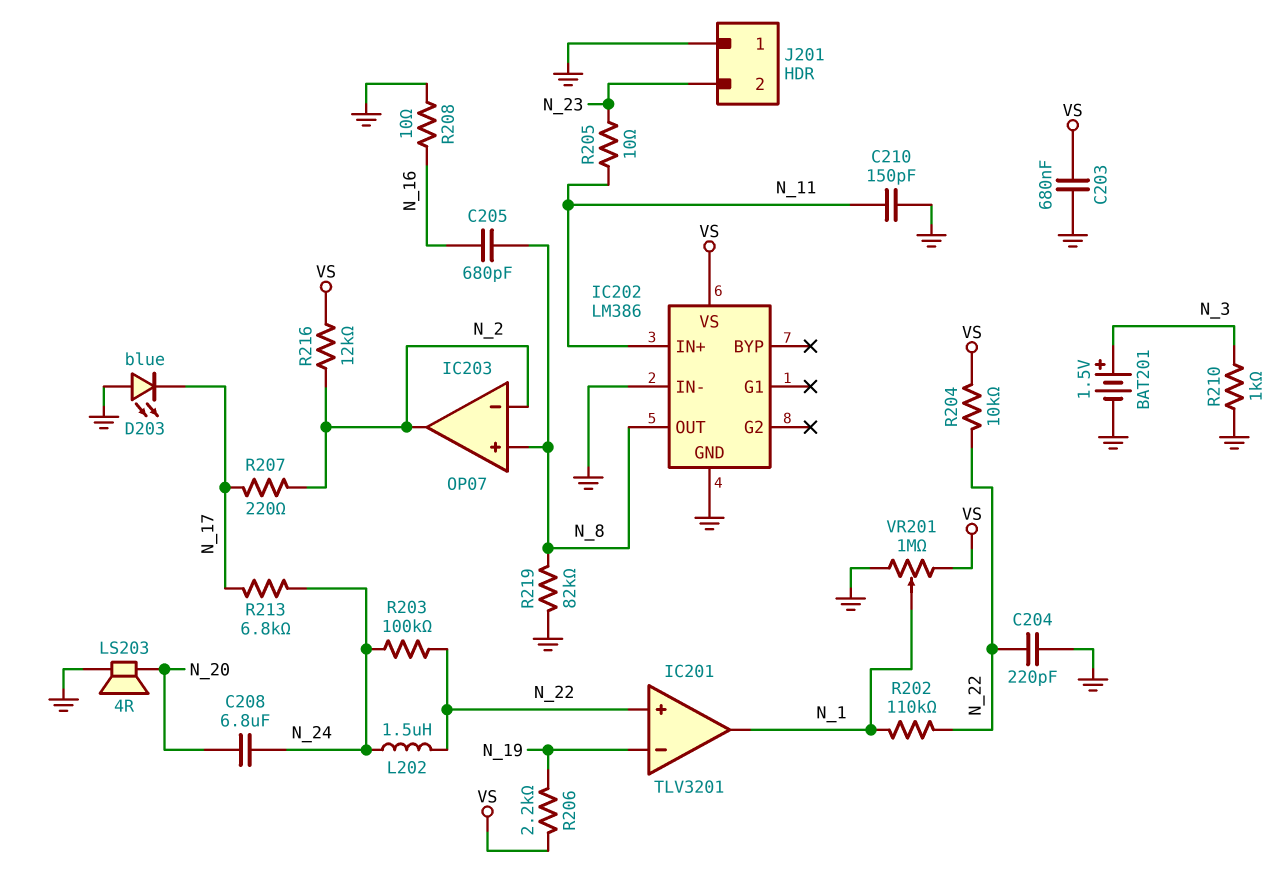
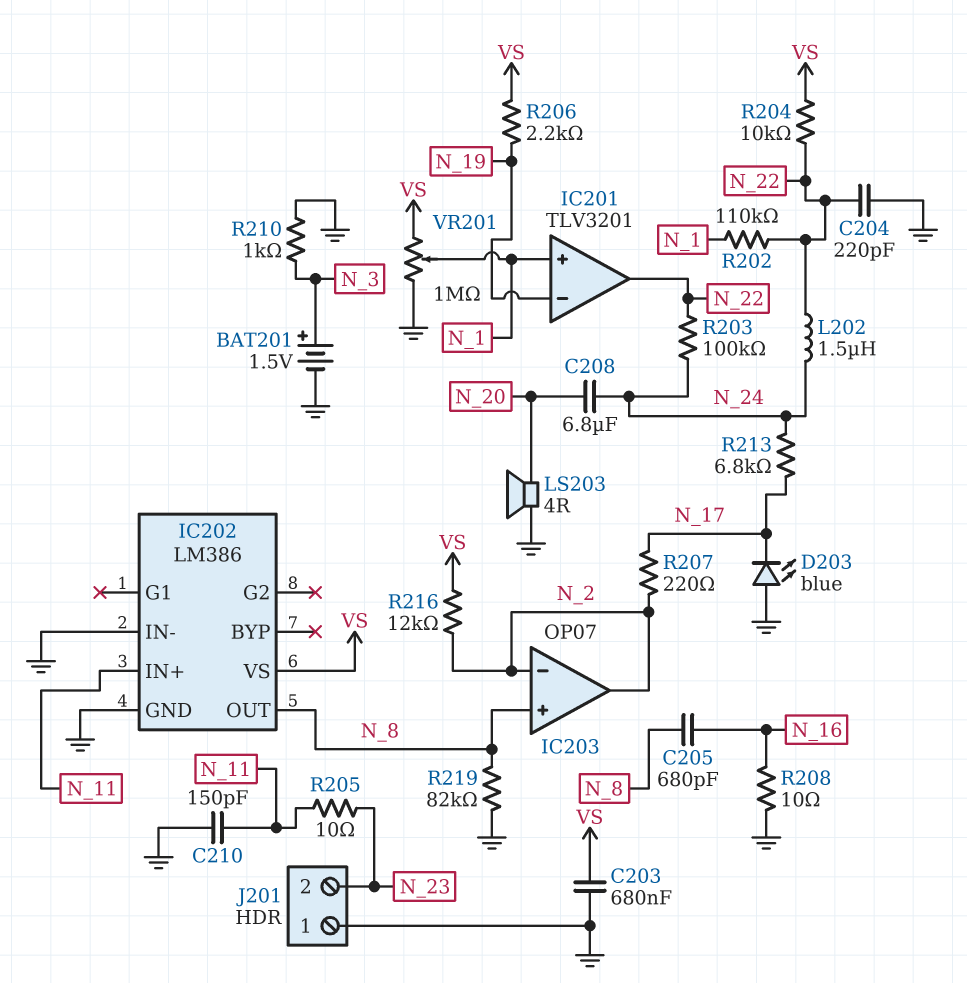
IC201 pin in+: N_22 -> N_1
IC201 pin out: N_1 -> N_22

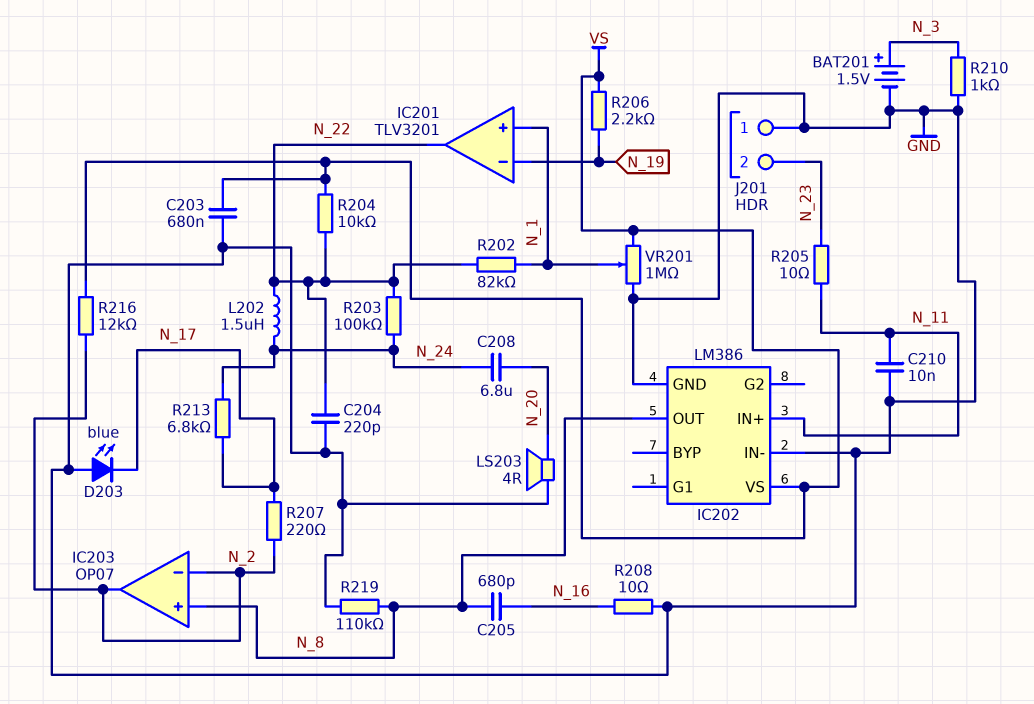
C210: 150pF (GND, N_11) -> 10nF (GND, N_11)
R202: 110k (N_1, N_22) -> 82k (N_1, N_22)
R219: 82k (GND, N_8) -> 110k (GND, N_8)

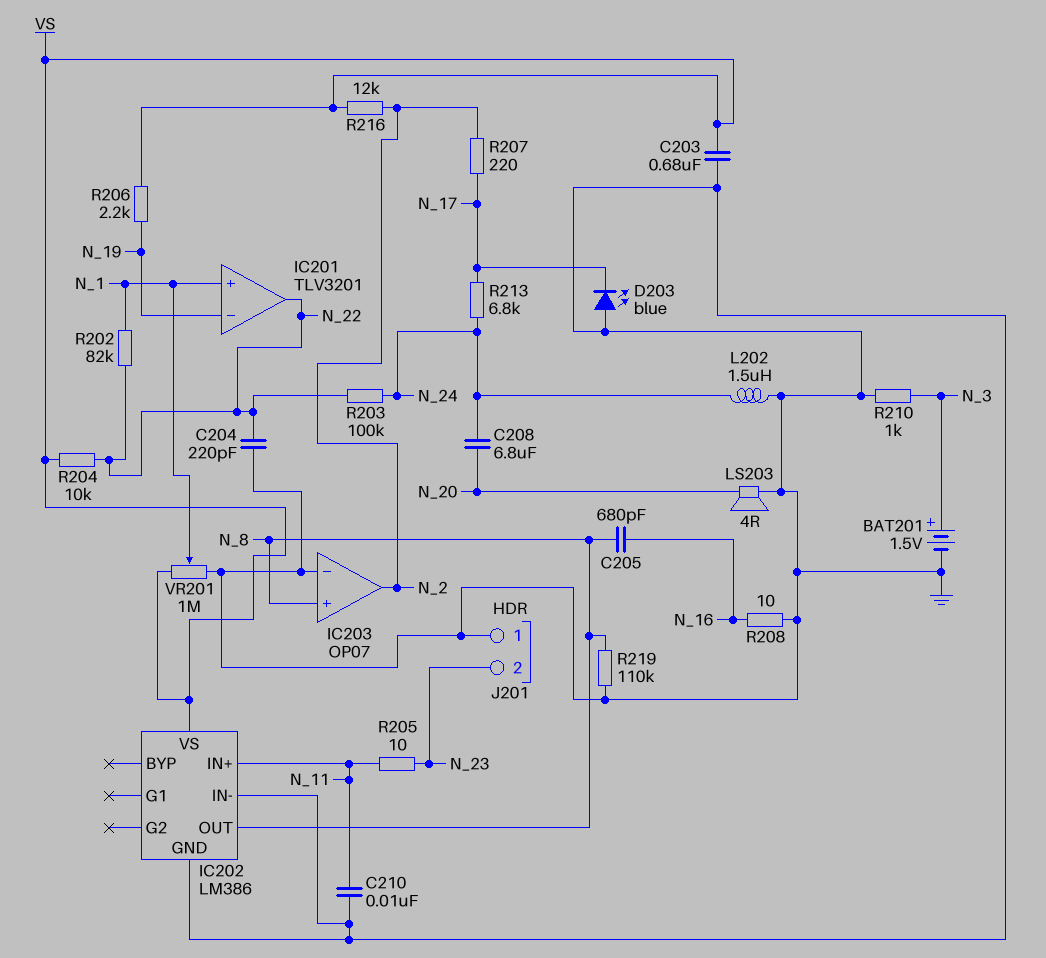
IC203 pin in-: N_2 -> GND
L202: 1.5uH (N_22, N_24) -> 1.5uH (GND, N_24)

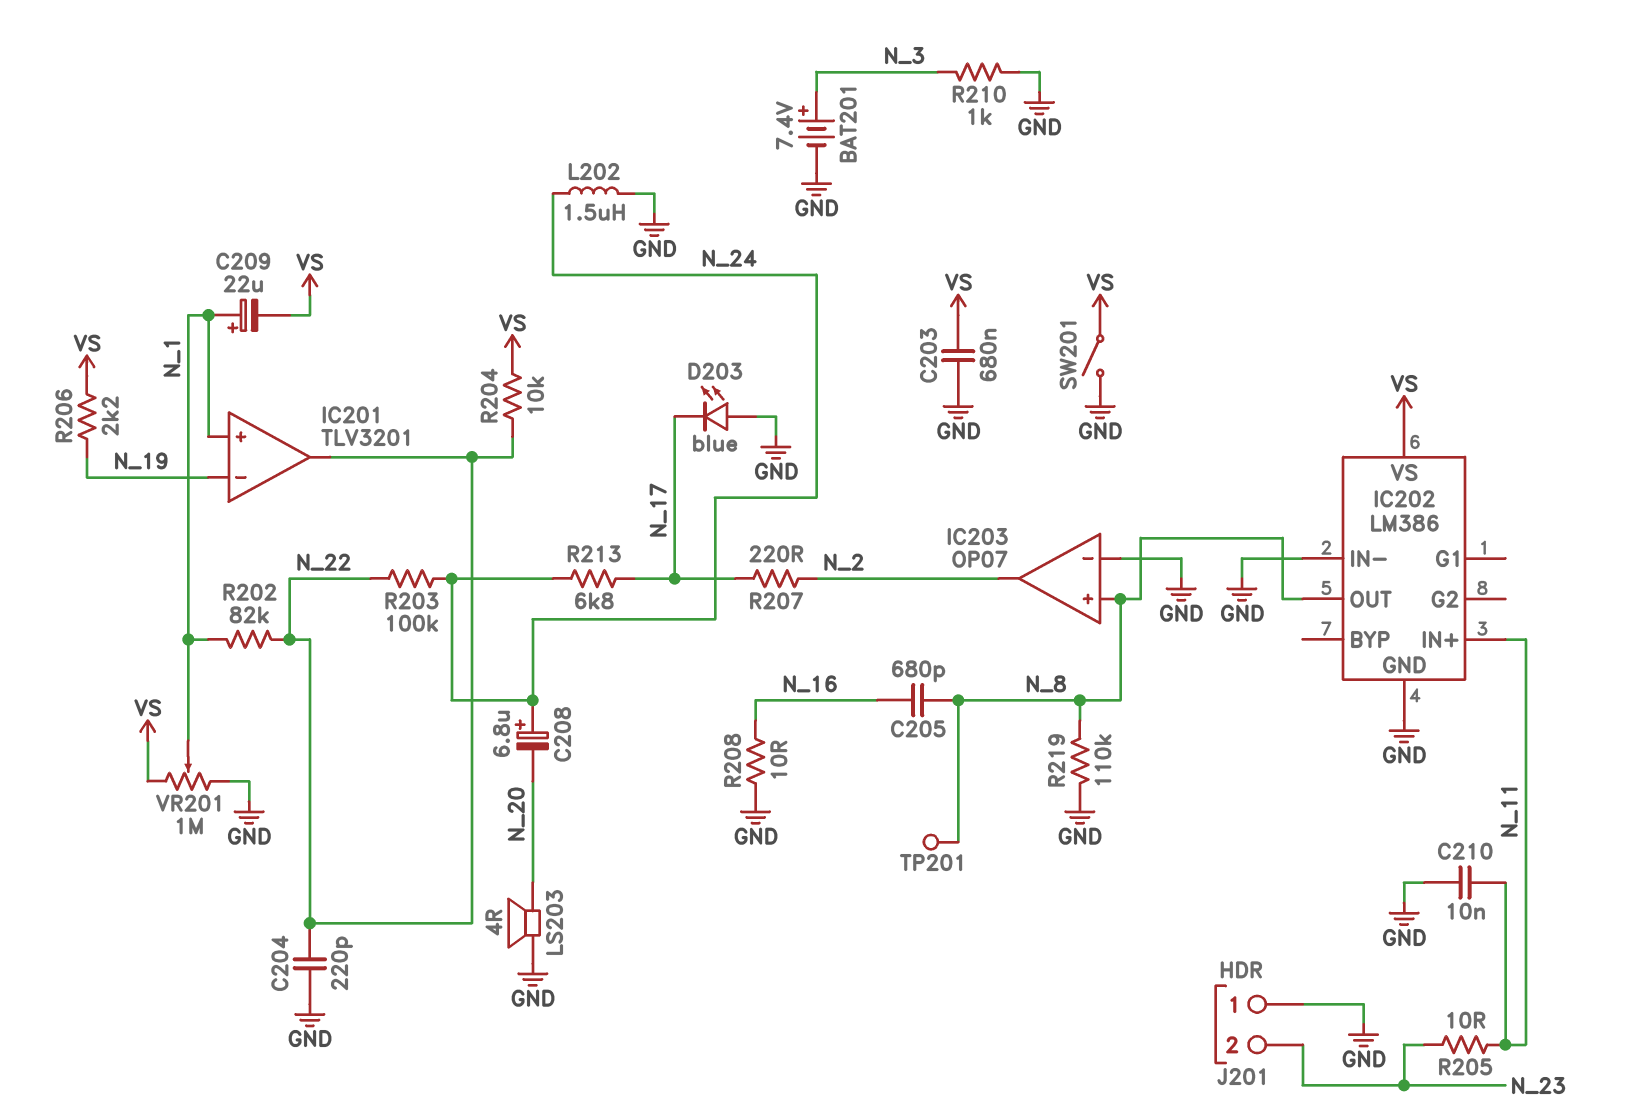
BAT201: 1.5V (plus N_3, minus GND) -> 7.4V (plus N_3, minus GND)
C208: 6.8uF (N_20, N_24) -> 6.8uF (plus N_24, minus N_20)
C209: none -> 22uF (plus N_1, minus VS)
R216: 12k (N_2, VS) -> none
SW201: none -> switch (GND, VS)
TP201: none -> test point (N_8)

